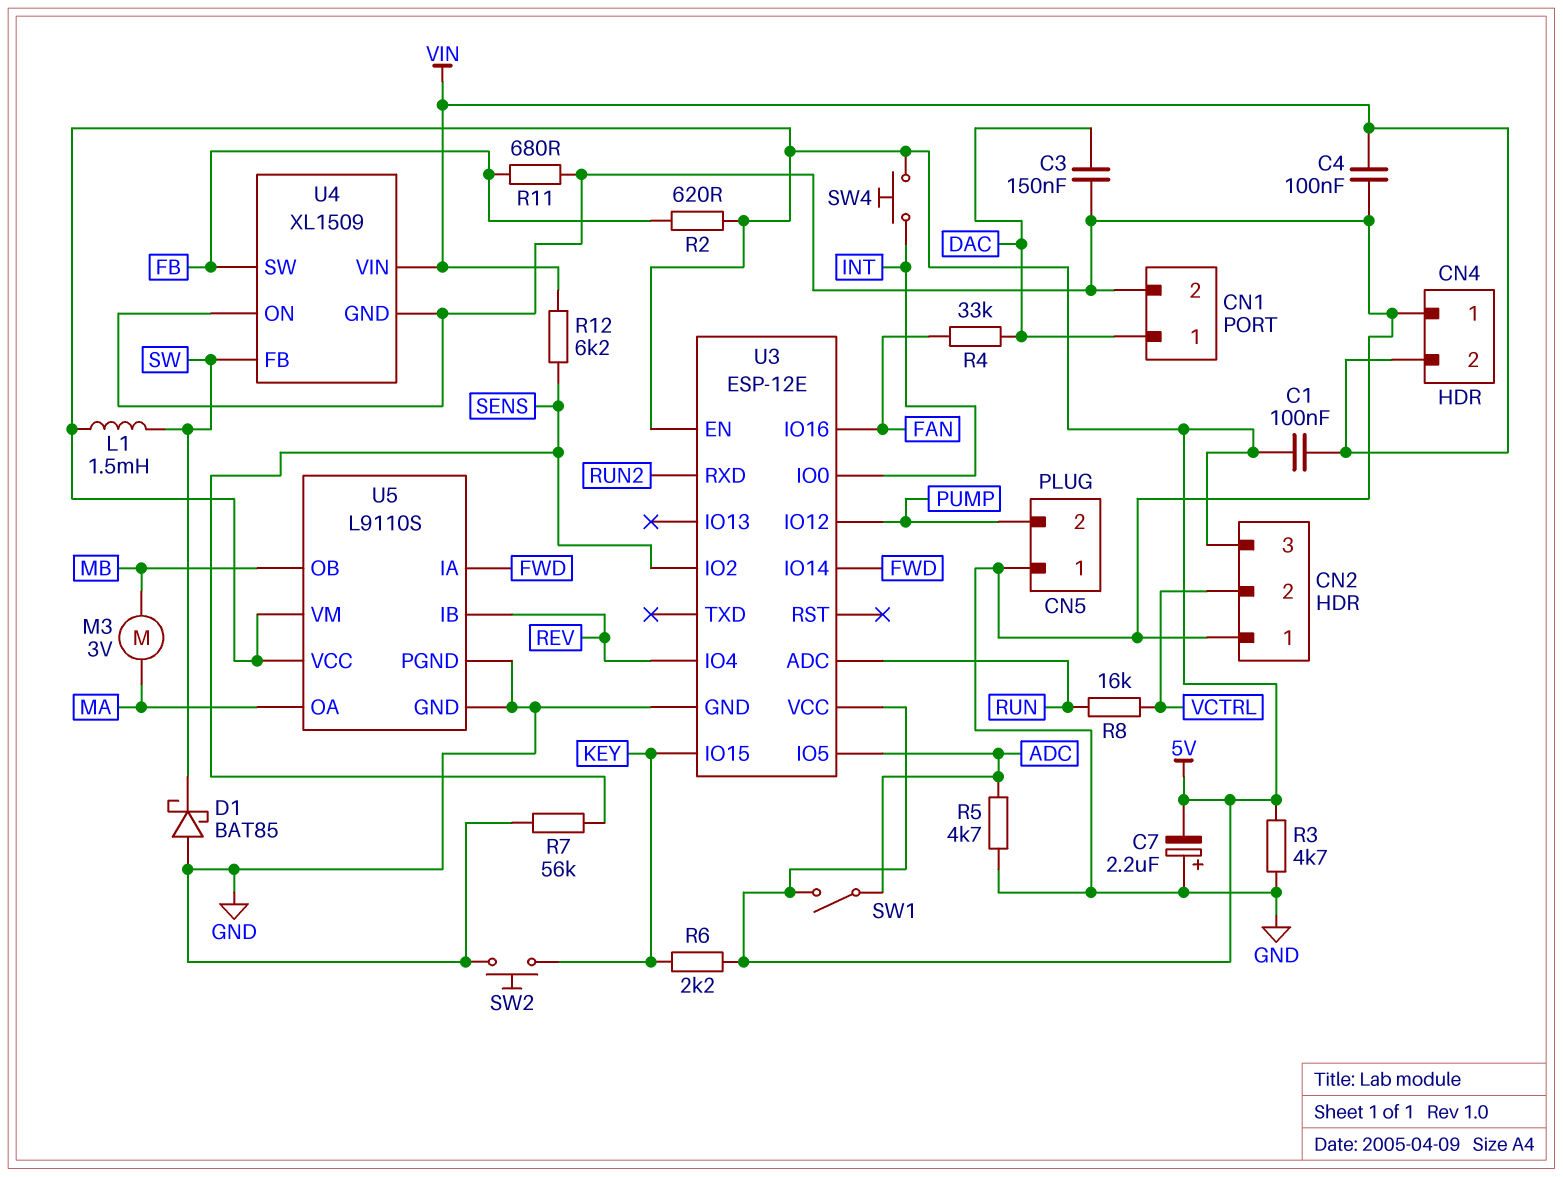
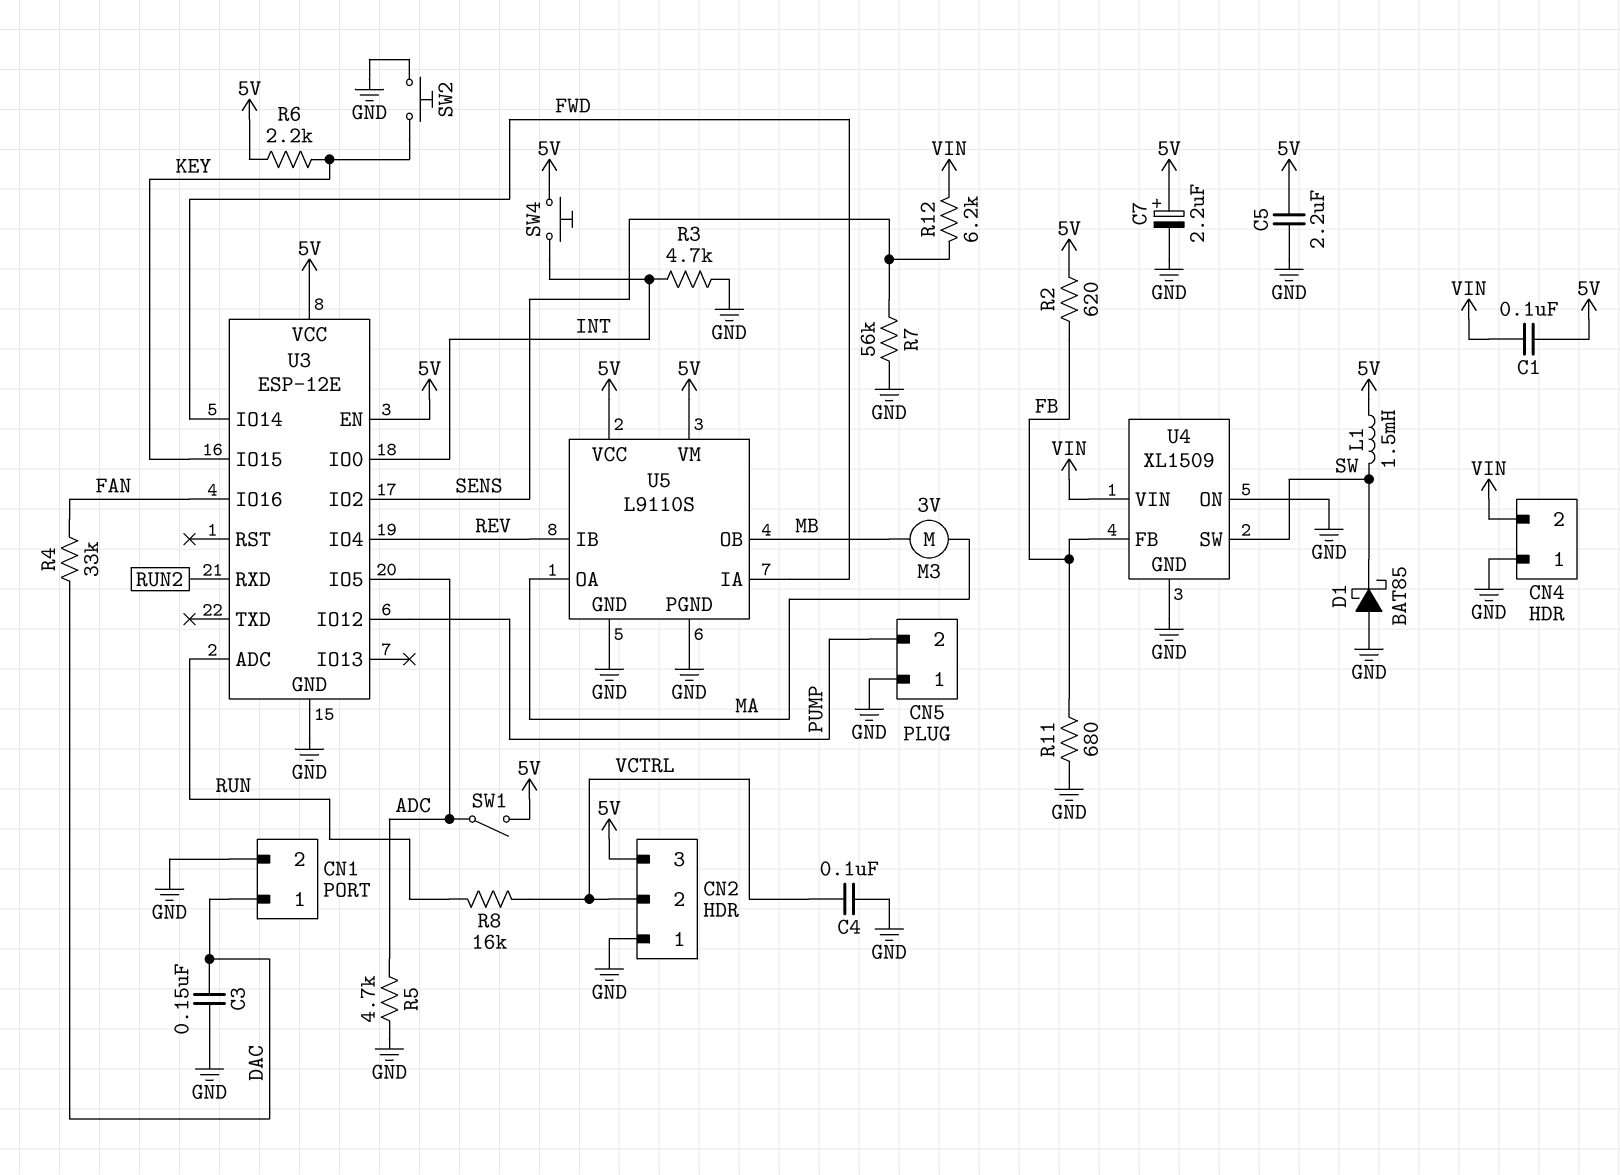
C4: 100nF (GND, VIN) -> 100nF (GND, VCTRL)
C5: none -> 2.2uF (5V, GND)
C7: 2.2uF (plus GND, minus 5V) -> 2.2uF (plus 5V, minus GND)
R3: 4.7k (5V, GND) -> 4.7k (GND, INT)
U4 pin FB: SW -> FB
U4 pin SW: FB -> SW

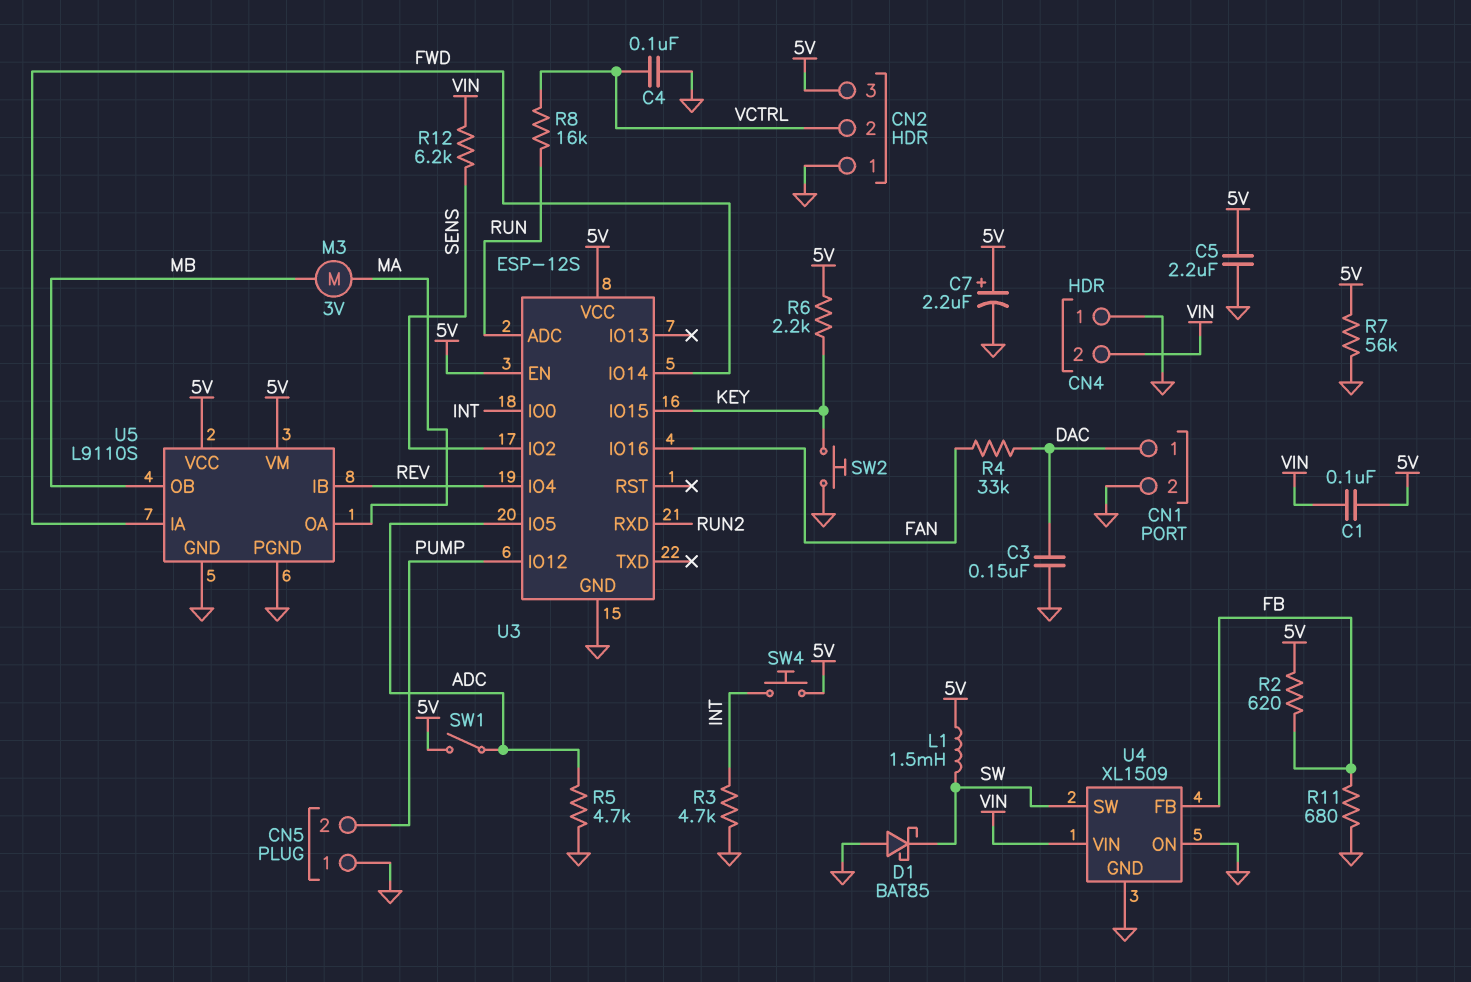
R7: 56k (GND, SENS) -> 56k (5V, GND)
U3: ESP-12E -> ESP-12S

